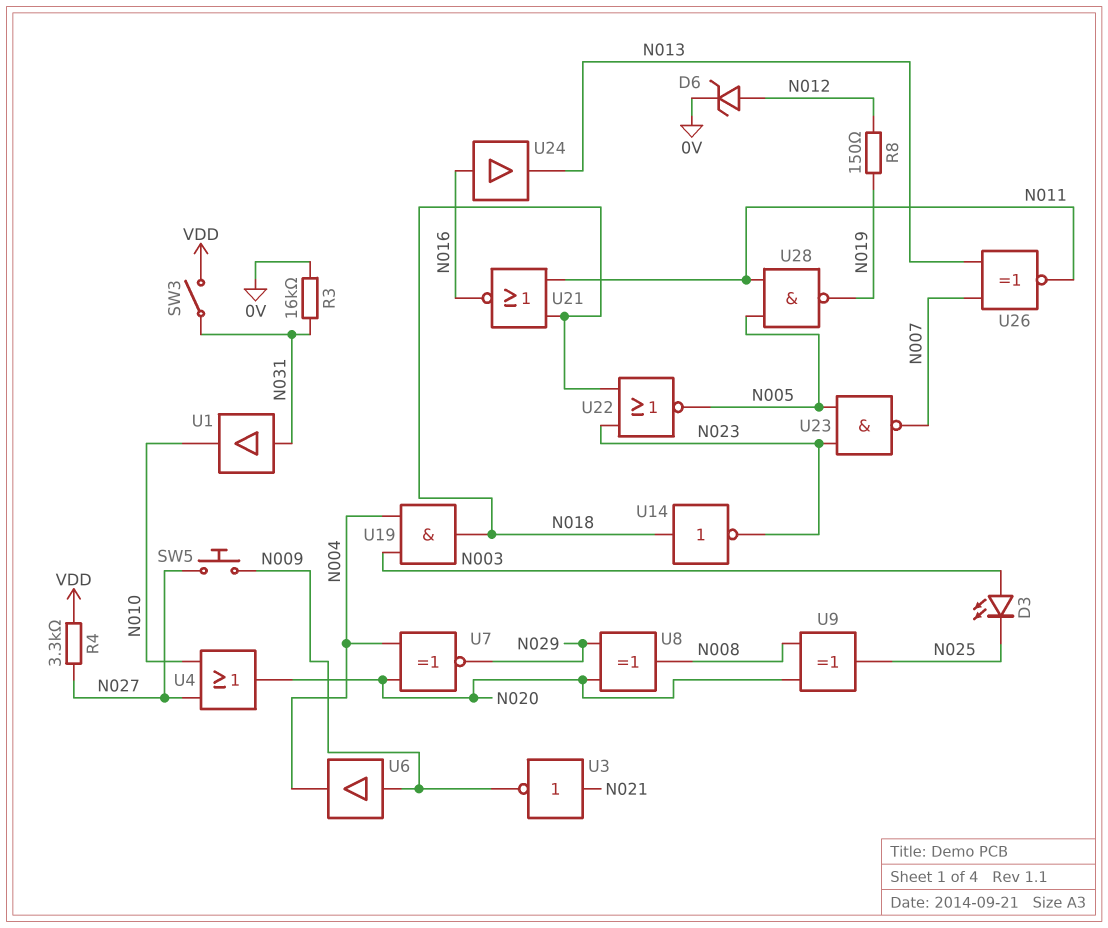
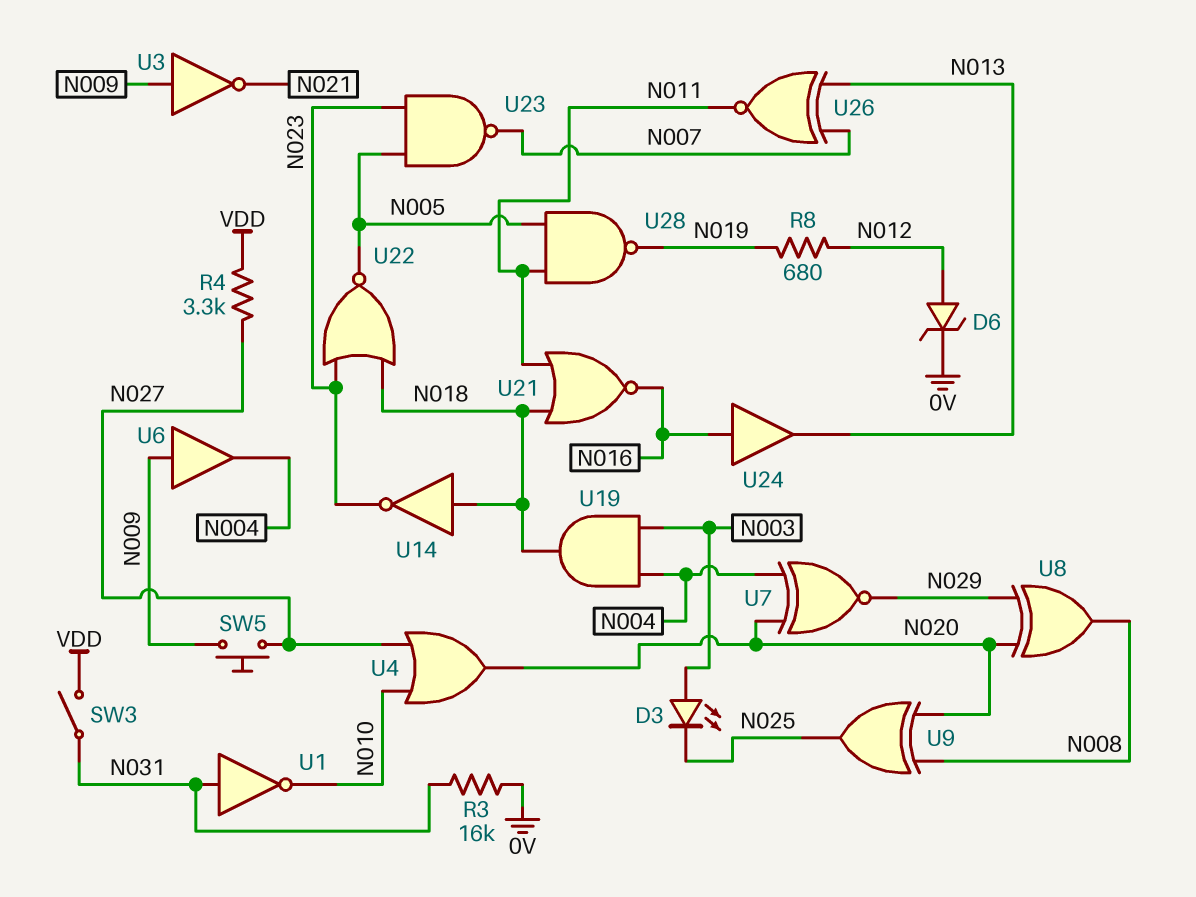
R8: 150 (N012, N019) -> 680 (N012, N019)
U1: buffer (in N031, out N010) -> NOT (in N031, out N010)
U3: NOT (in N021, out N009) -> NOT (in N009, out N021)

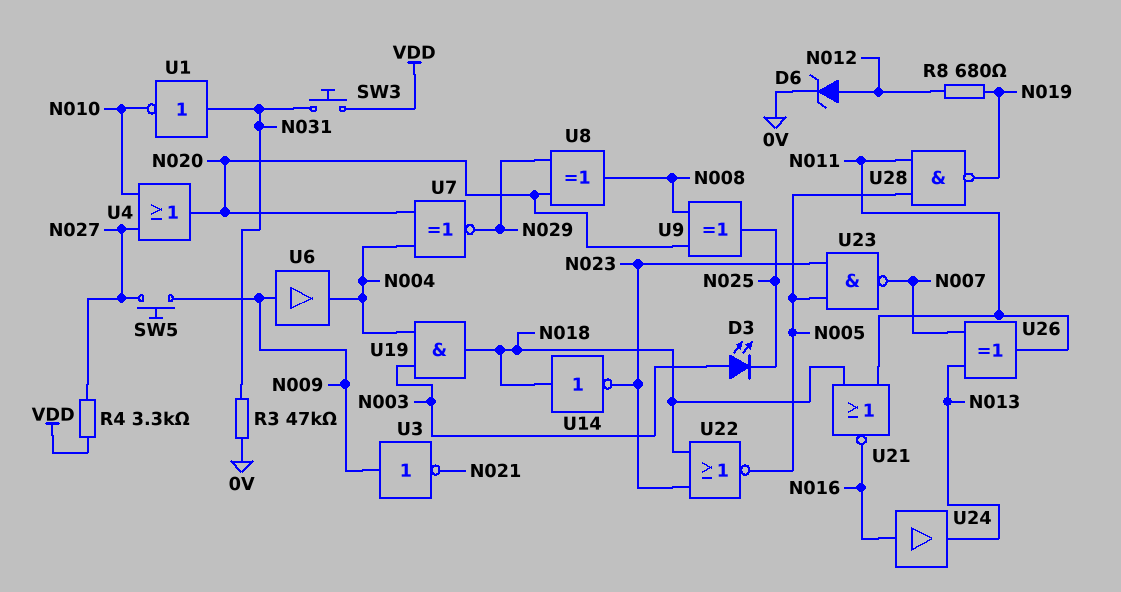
R3: 16k (0V, N031) -> 47k (0V, N031)
SW3: switch (N031, VDD) -> button (N031, VDD)
U26: XNOR (in N007, in N013, out N011) -> XOR (in N007, in N013, out N011)

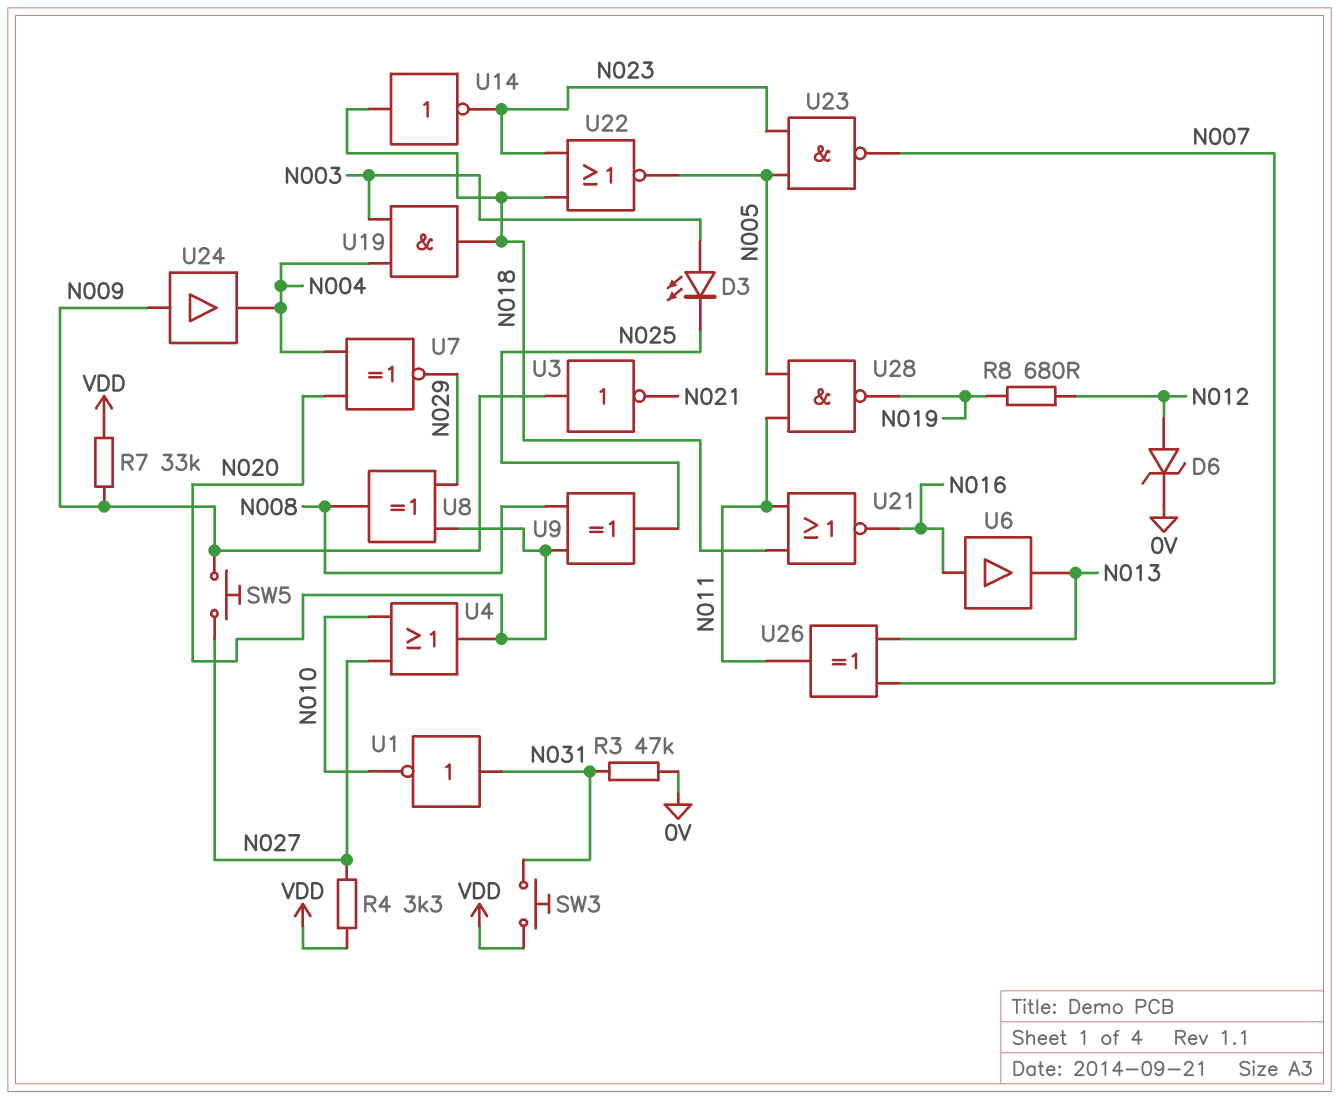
R7: none -> 33k (N009, VDD)
U6: buffer (in N009, out N004) -> buffer (in N016, out N013)
U24: buffer (in N016, out N013) -> buffer (in N009, out N004)

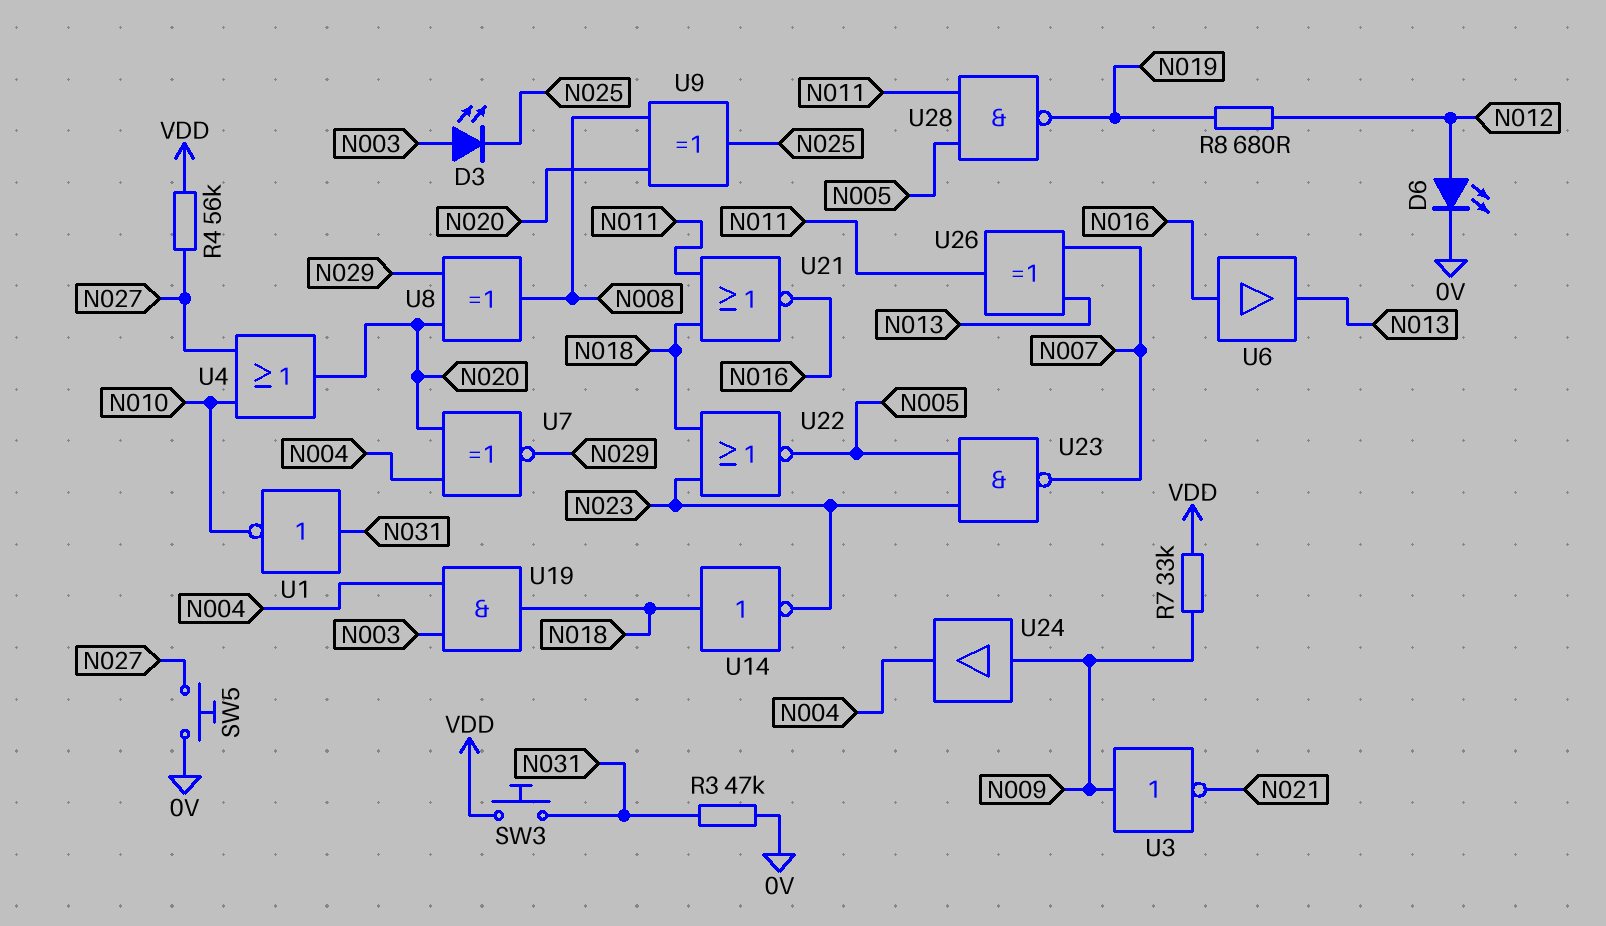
D6: zener (A N012, K 0V) -> LED (A N012, K 0V)
R4: 3.3k (N027, VDD) -> 56k (N027, VDD)
SW5: button (N009, N027) -> button (0V, N027)

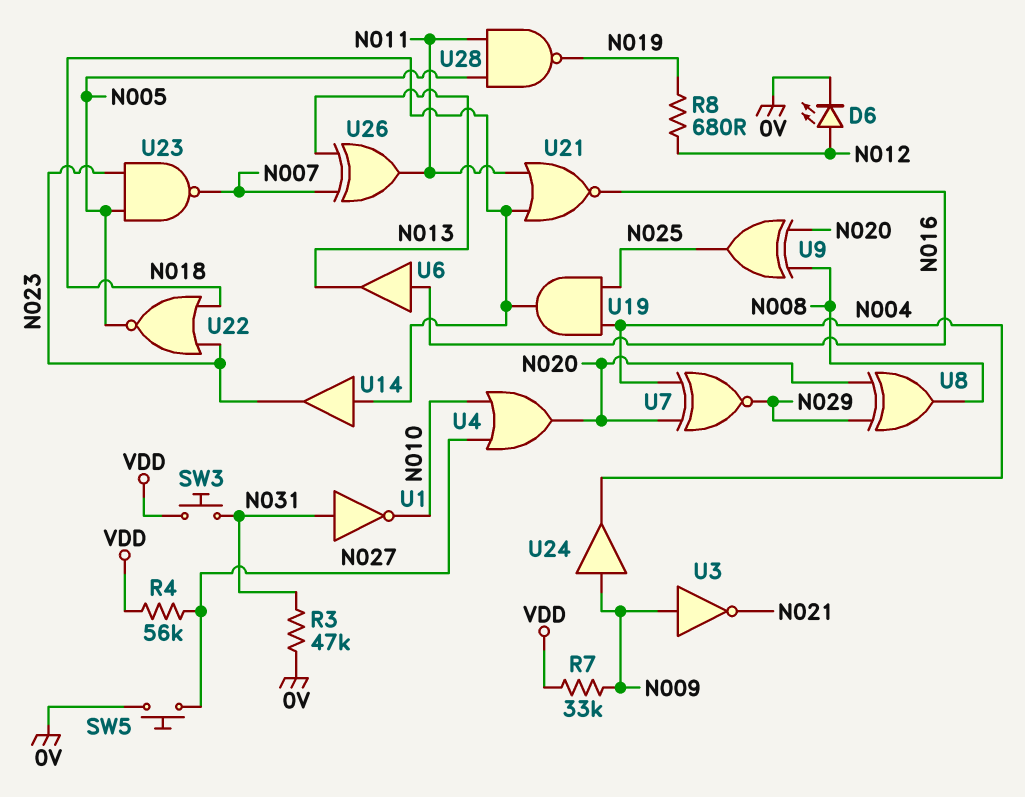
D3: LED (A N003, K N025) -> none
U14: NOT (in N018, out N023) -> buffer (in N018, out N023)
U19: AND (in N003, in N004, out N018) -> AND (in N004, in N025, out N018)

